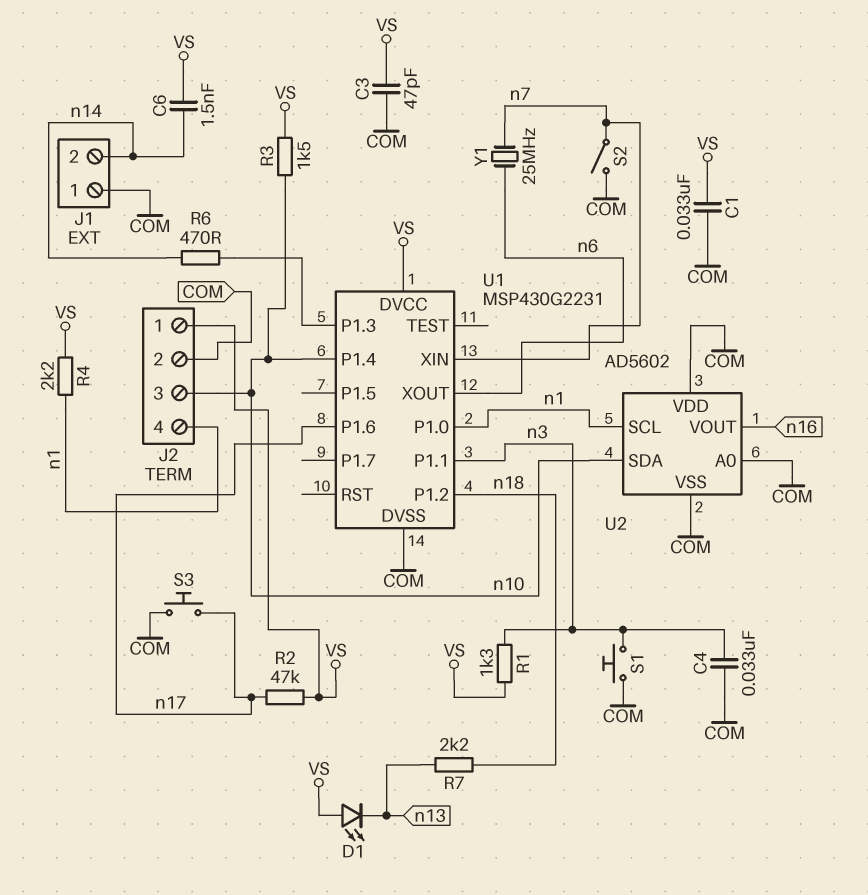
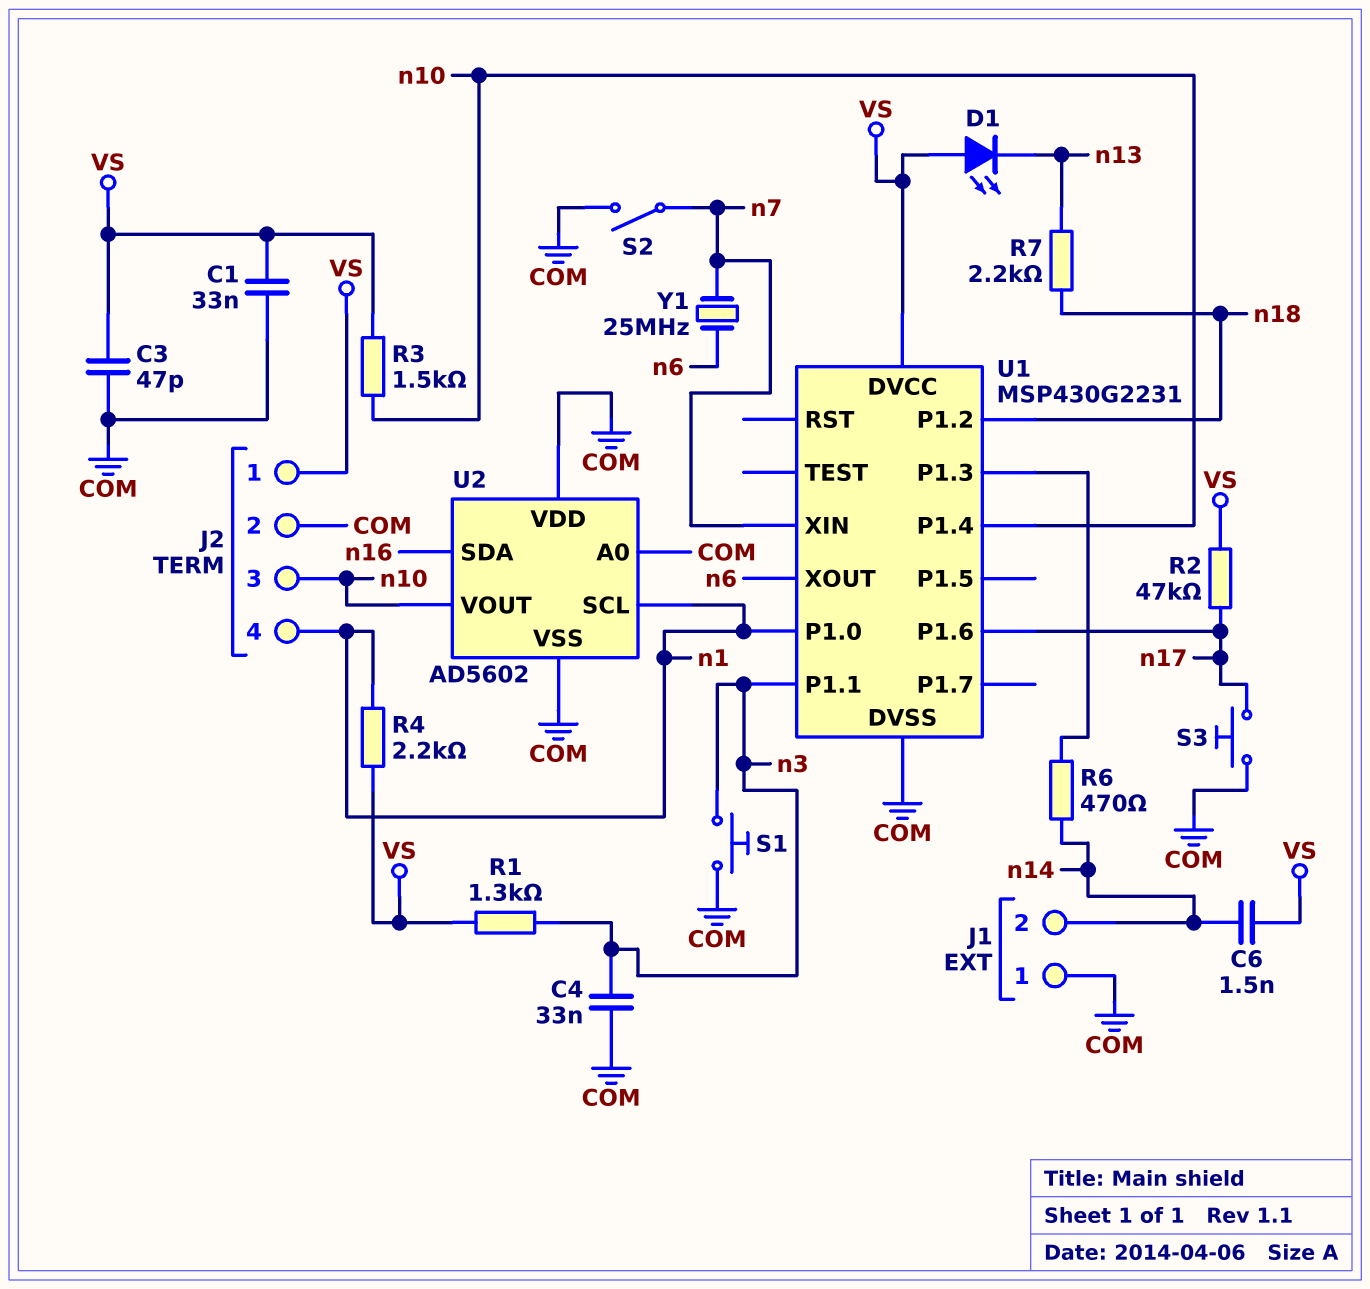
U2 pin SDA: n10 -> n16
U2 pin VOUT: n16 -> n10

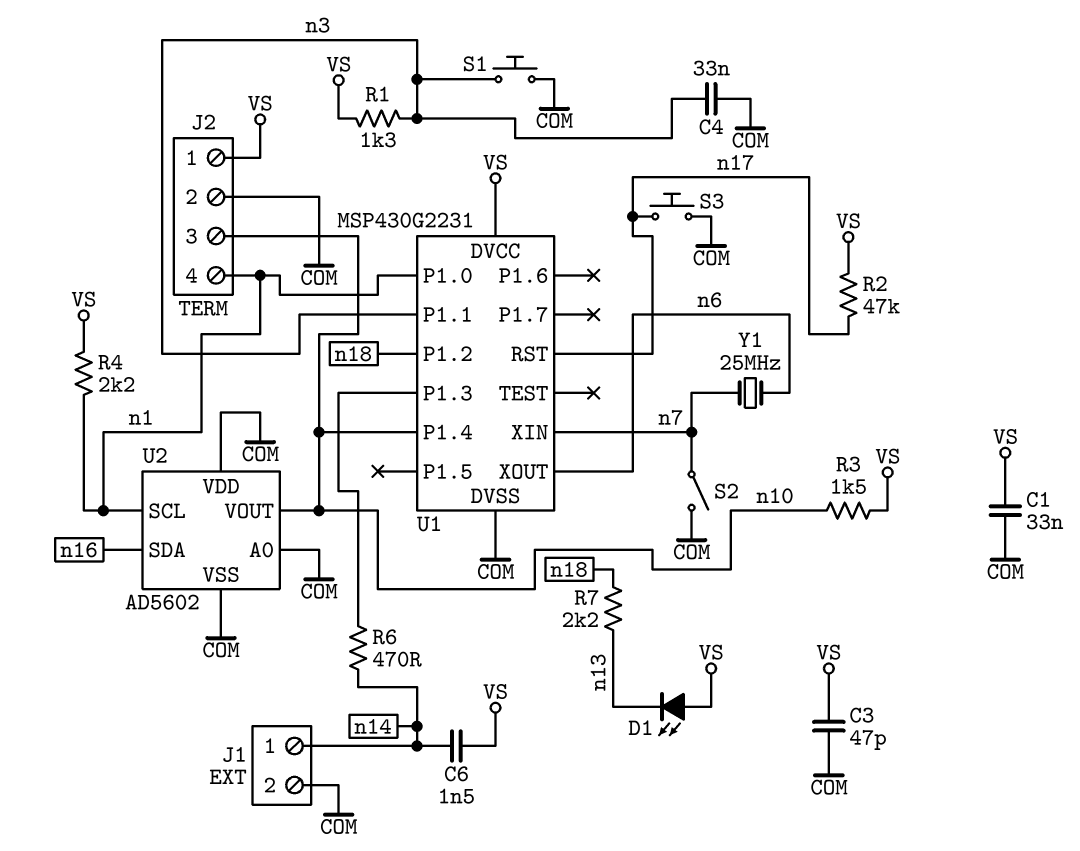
J1 pin 1: COM -> n14
J1 pin 2: n14 -> COM
U1 pin P1.6: n17 -> none
U1 pin RST: none -> n17

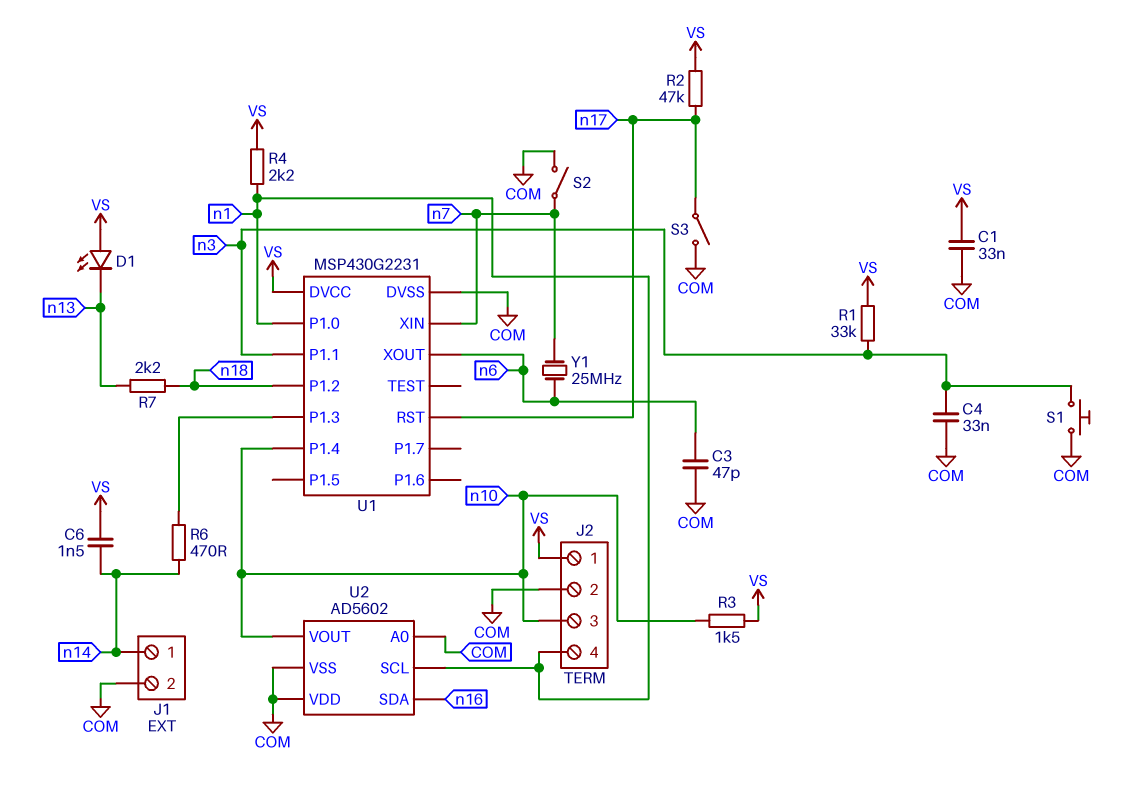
C3: 47pF (COM, VS) -> 47pF (COM, n6)
R1: 1.3k (VS, n3) -> 33k (VS, n3)
S3: button (COM, n17) -> switch (COM, n17)

